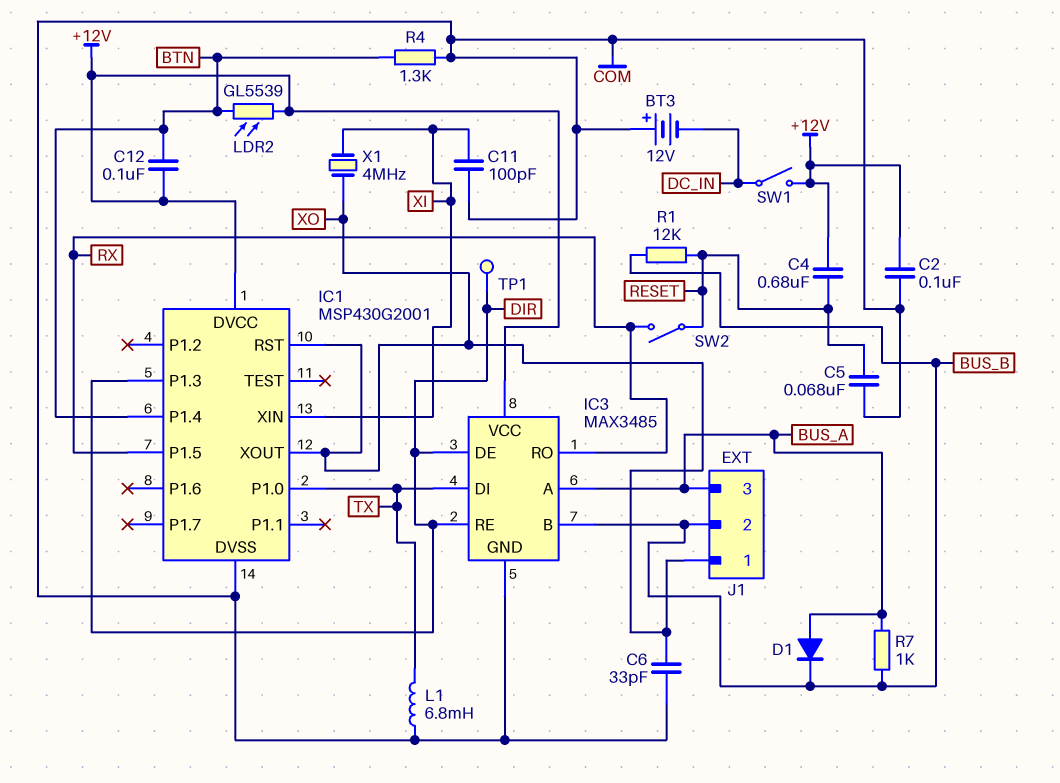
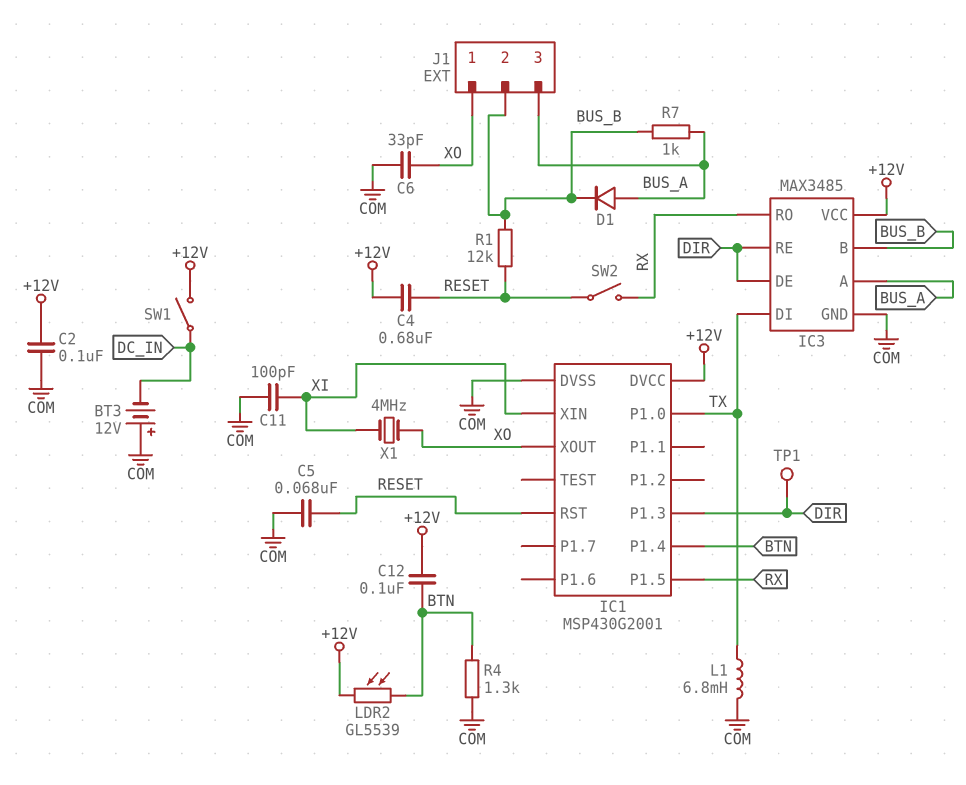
IC1 pin RST: XO -> RESET

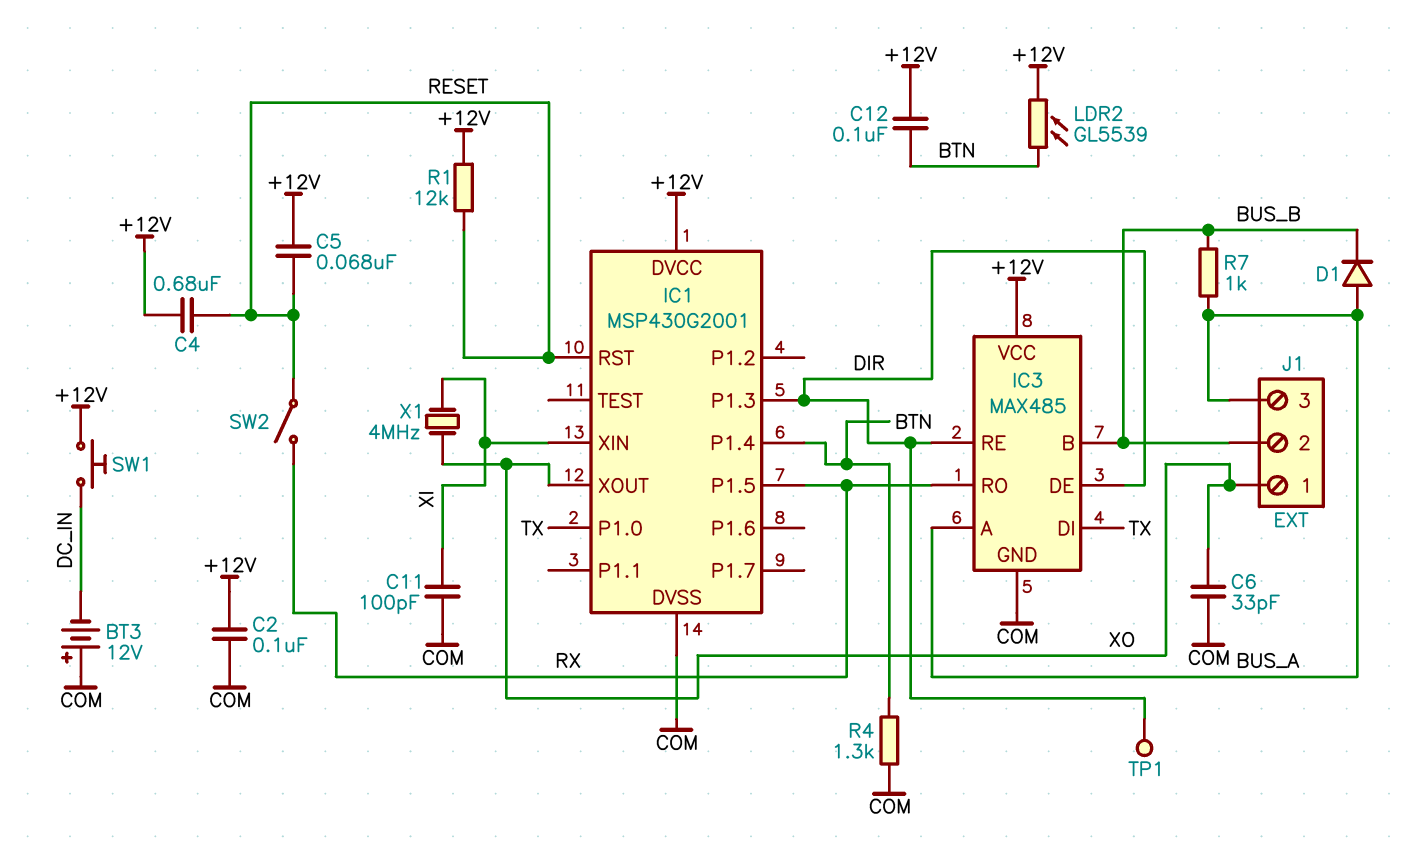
C5: 68nF (COM, RESET) -> 68nF (+12V, RESET)
IC3: MAX3485 -> MAX485
L1: 6.8mH (COM, TX) -> none
R1: 12k (BUS_B, RESET) -> 12k (+12V, RESET)
SW1: switch (+12V, DC_IN) -> button (+12V, DC_IN)

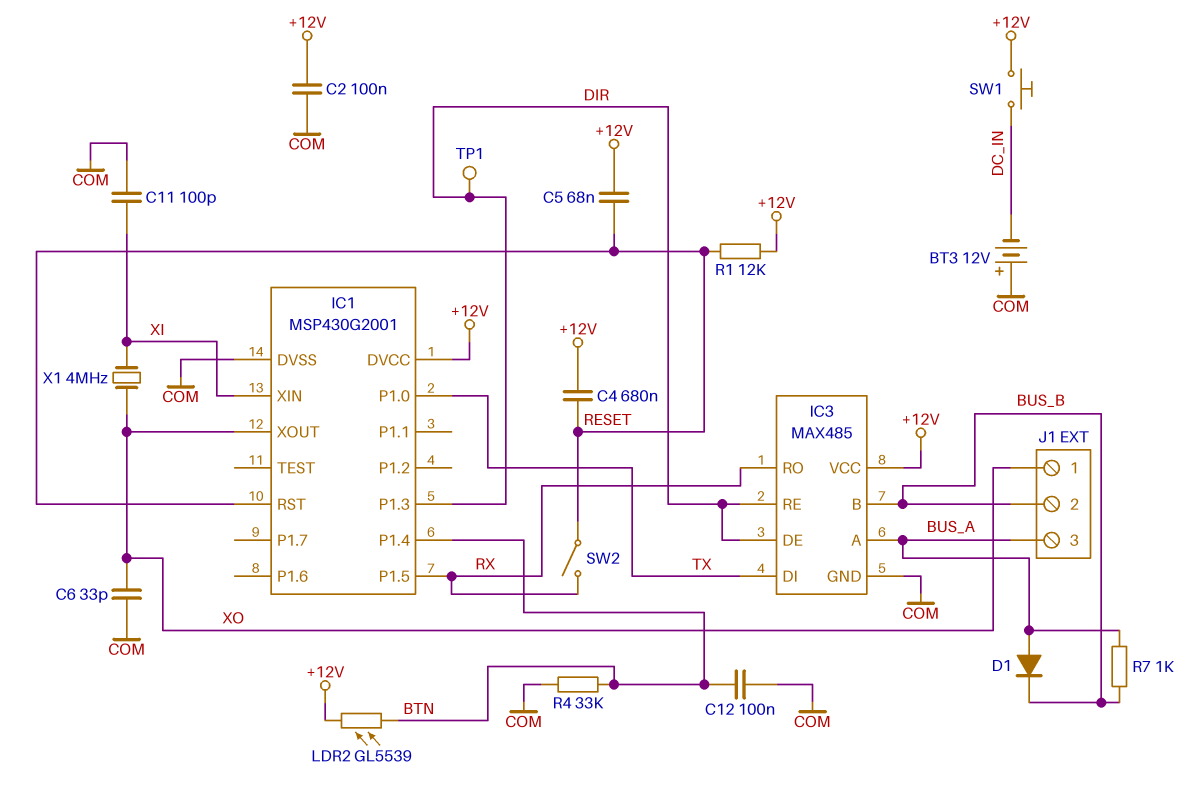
C12: 100nF (+12V, BTN) -> 100nF (BTN, COM)
R4: 1.3k (BTN, COM) -> 33k (BTN, COM)

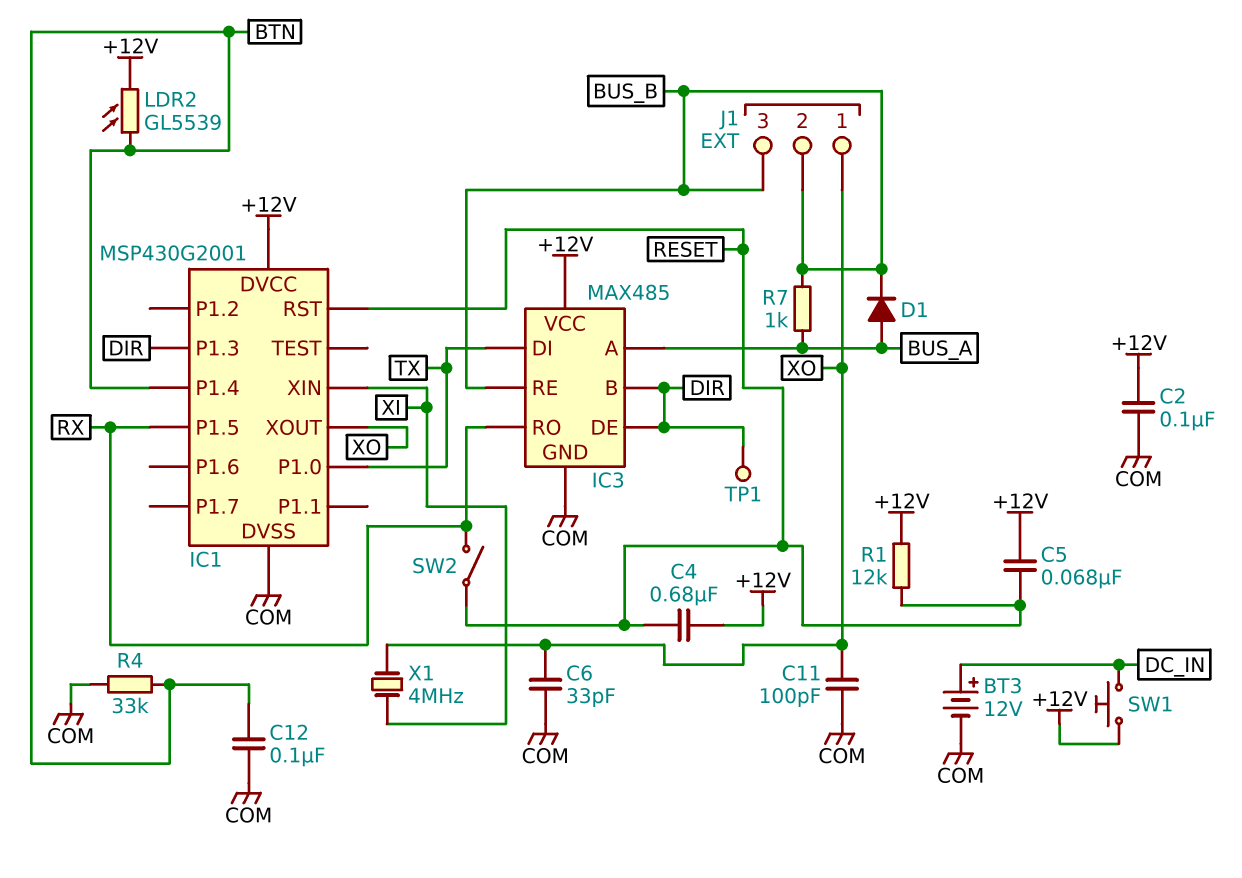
BT3: 12V (plus COM, minus DC_IN) -> 12V (plus DC_IN, minus COM)
C11: 100pF (COM, XI) -> 100pF (COM, XO)
IC3 pin B: BUS_B -> DIR
IC3 pin RE: DIR -> BUS_B
J1 pin 3: BUS_A -> BUS_B

